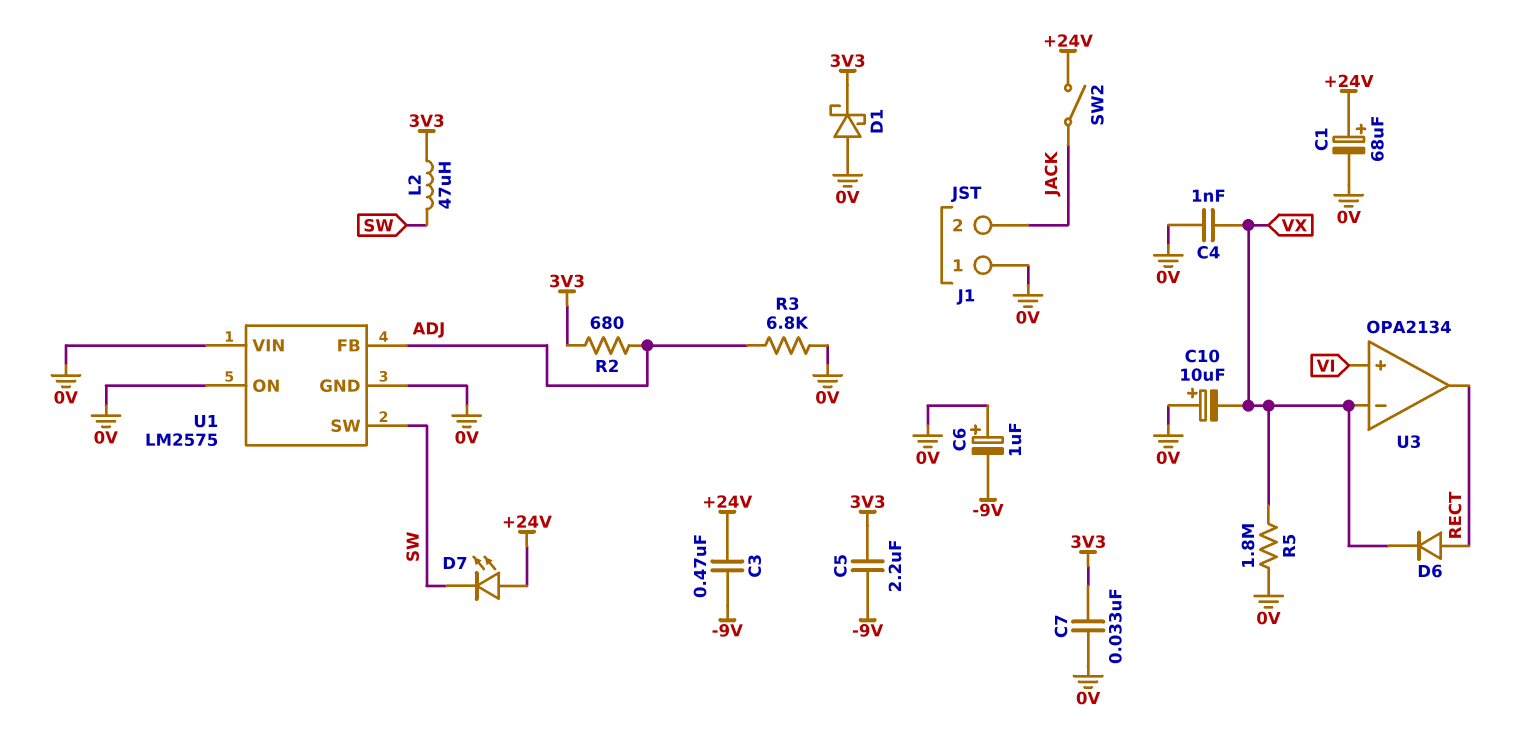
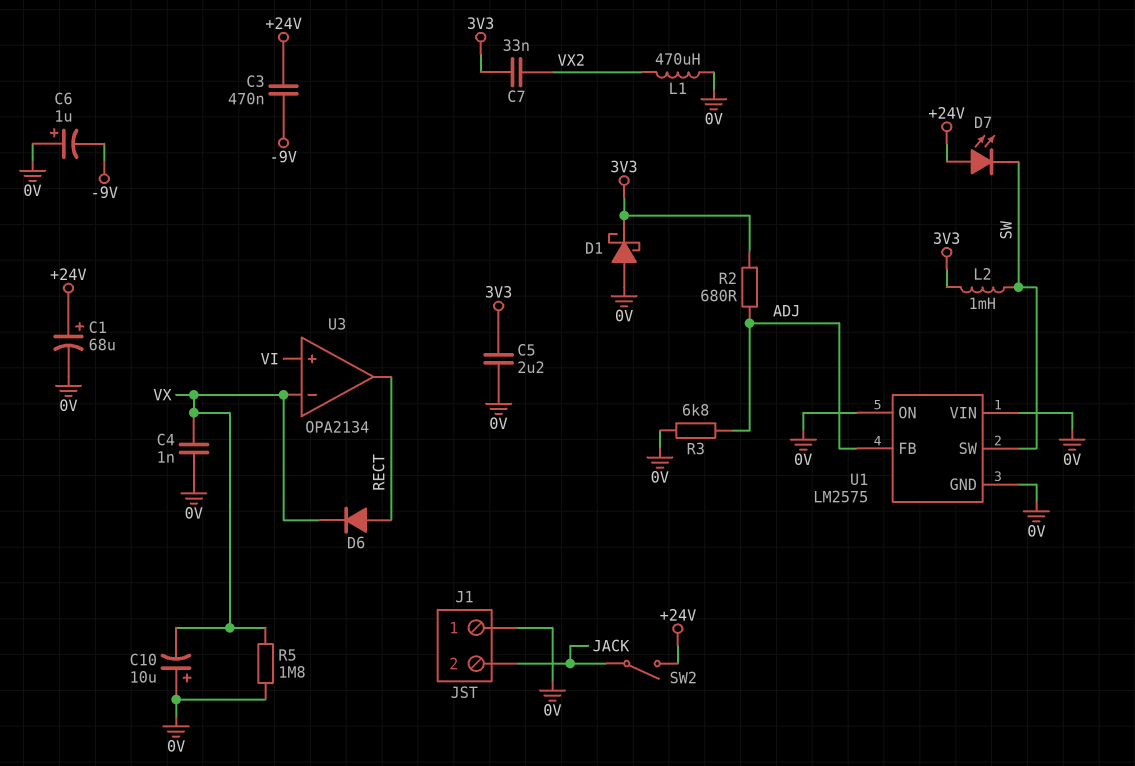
C5: 2.2uF (-9V, 3V3) -> 2.2uF (0V, 3V3)
C7: 33nF (0V, 3V3) -> 33nF (3V3, VX2)
L1: none -> 470uH (0V, VX2)
L2: 47uH (3V3, SW) -> 1mH (3V3, SW)

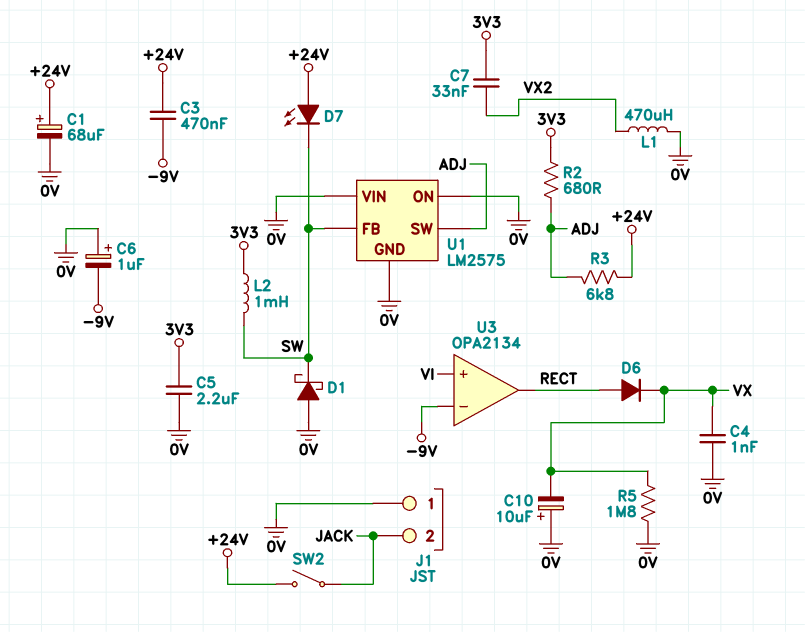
D1: schottky (A 0V, K 3V3) -> schottky (A 0V, K SW)
R3: 6.8k (0V, ADJ) -> 6.8k (+24V, ADJ)
U1 pin FB: ADJ -> SW
U1 pin SW: SW -> ADJ
U3 pin in-: VX -> -9V

